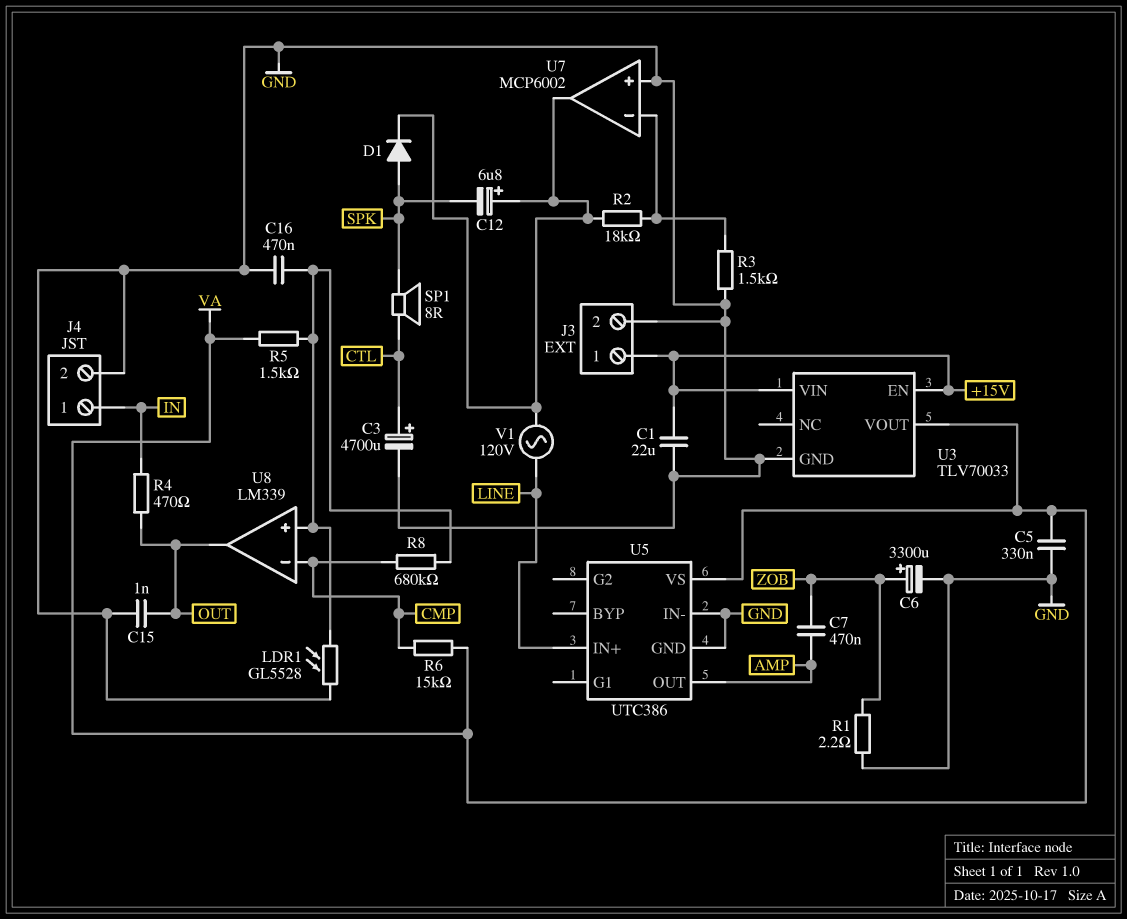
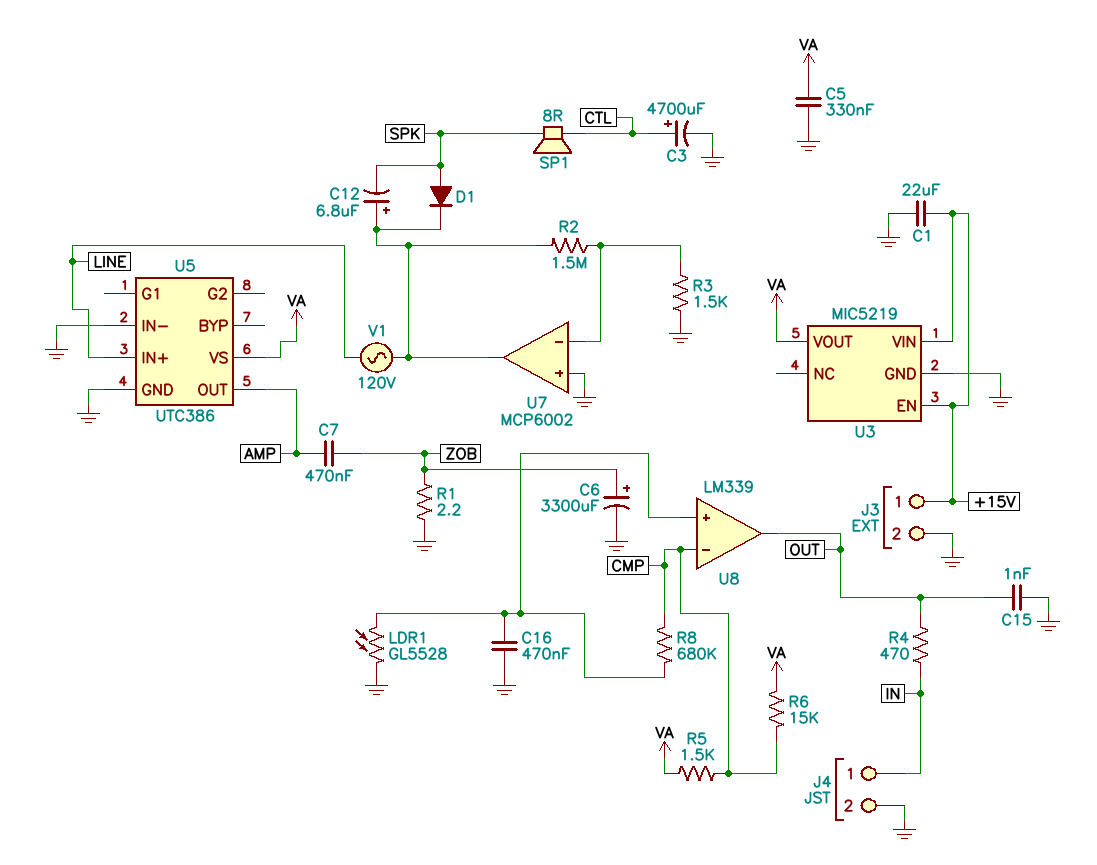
R2: 18k (U7/in-, U7/out) -> 1.5M (U7/in-, U7/out)
R5: 1.5k (U8/in+, VA) -> 1.5k (CMP, VA)
U3: TLV70033 -> MIC5219

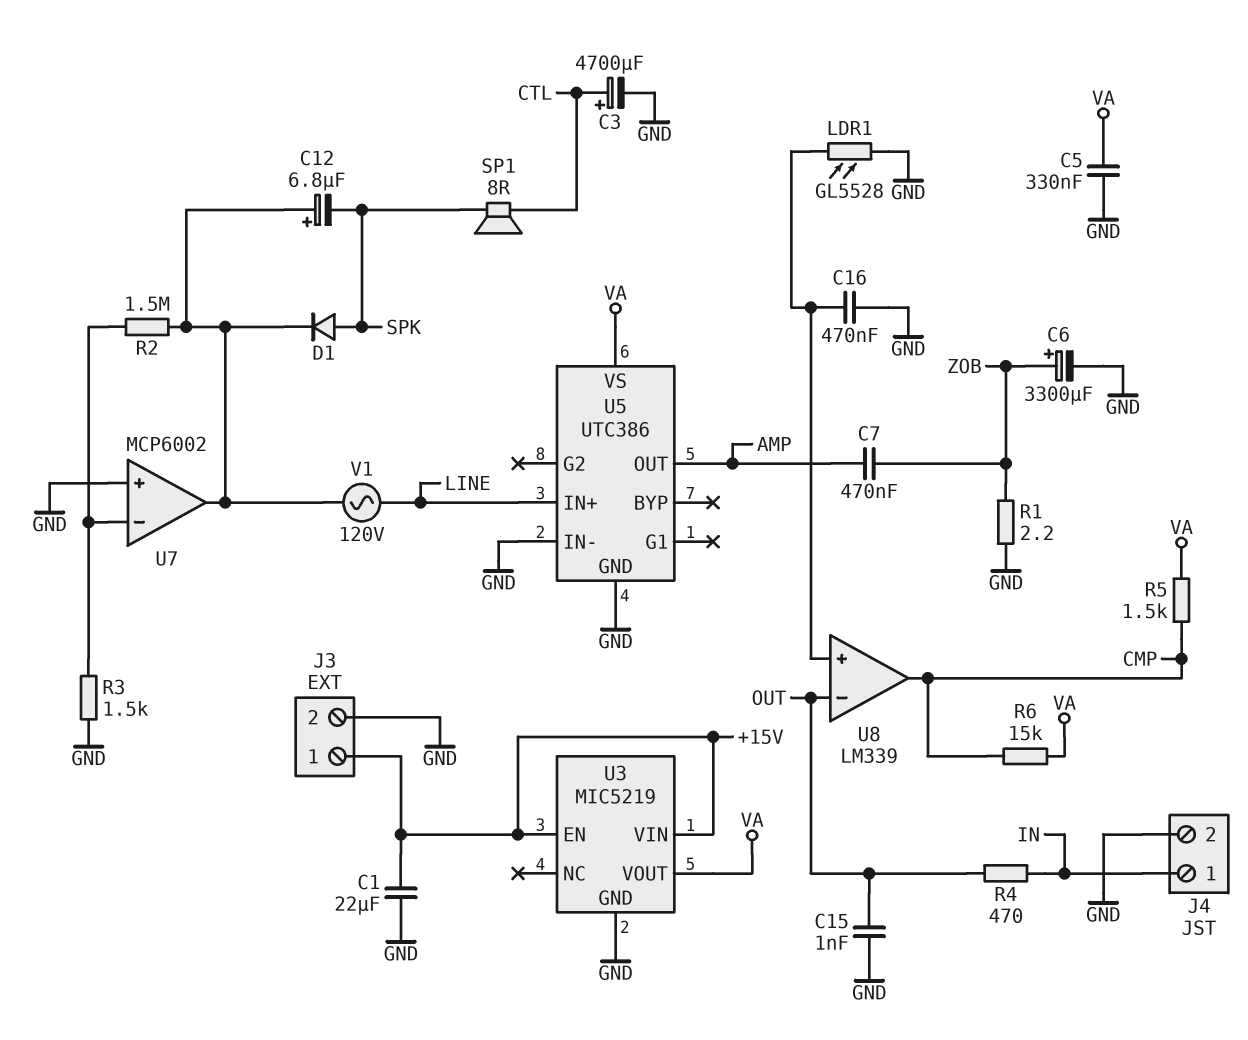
R8: 680k (CMP, U8/in+) -> none
U8 pin in-: CMP -> OUT
U8 pin out: OUT -> CMP

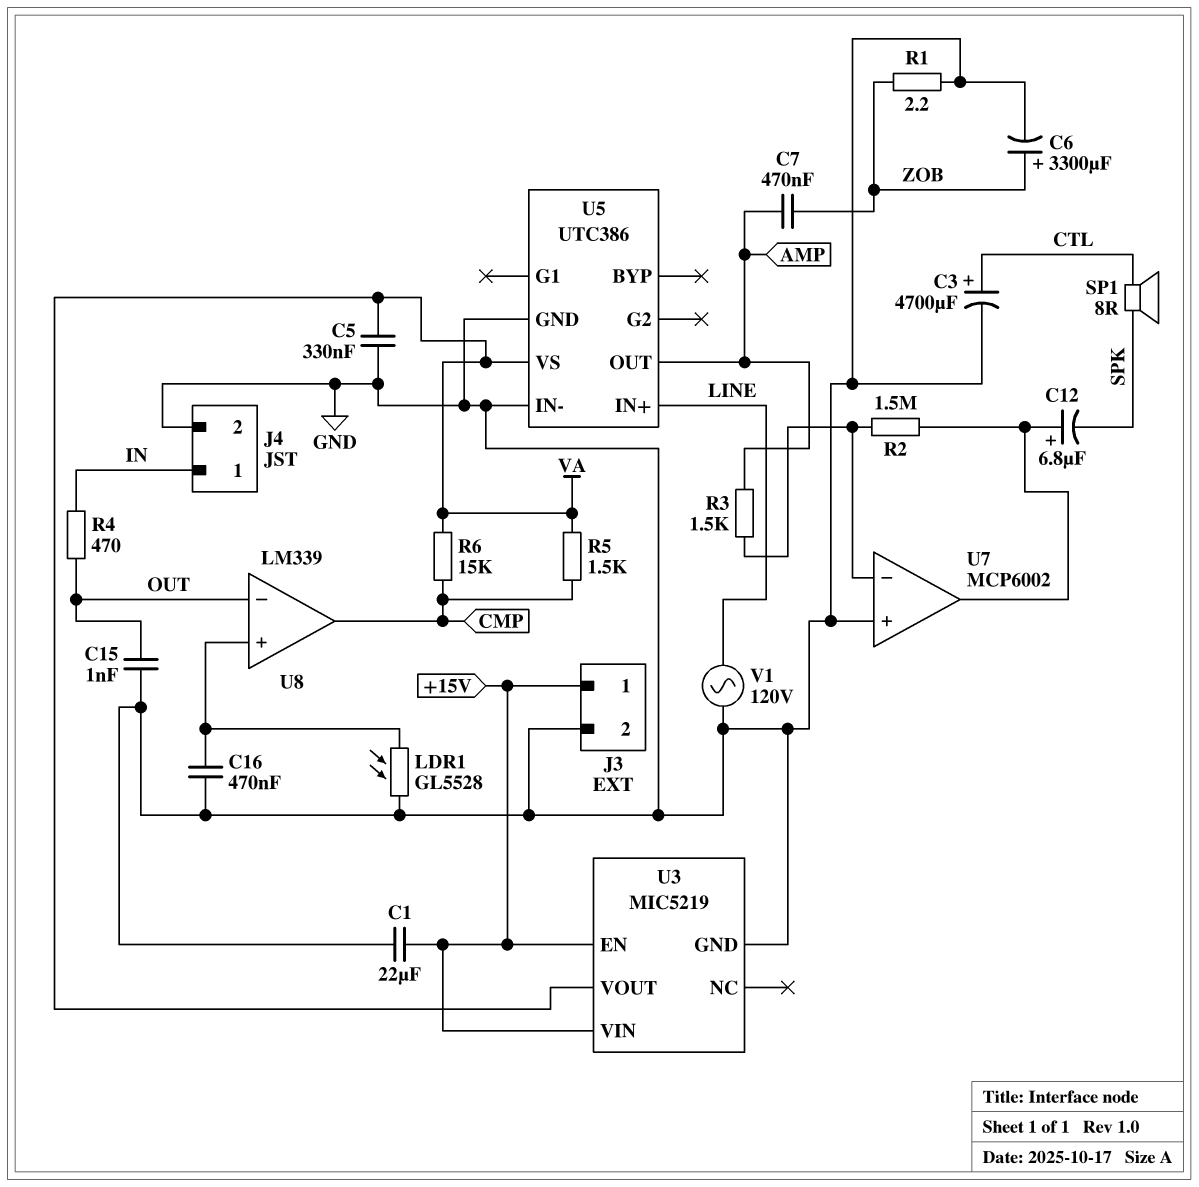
D1: diode (A SPK, K U7/out) -> none
R3: 1.5k (GND, U7/in-) -> 1.5k (AMP, U7/in-)
V1: AC 120V (LINE, U7/out) -> AC 120V (GND, LINE)

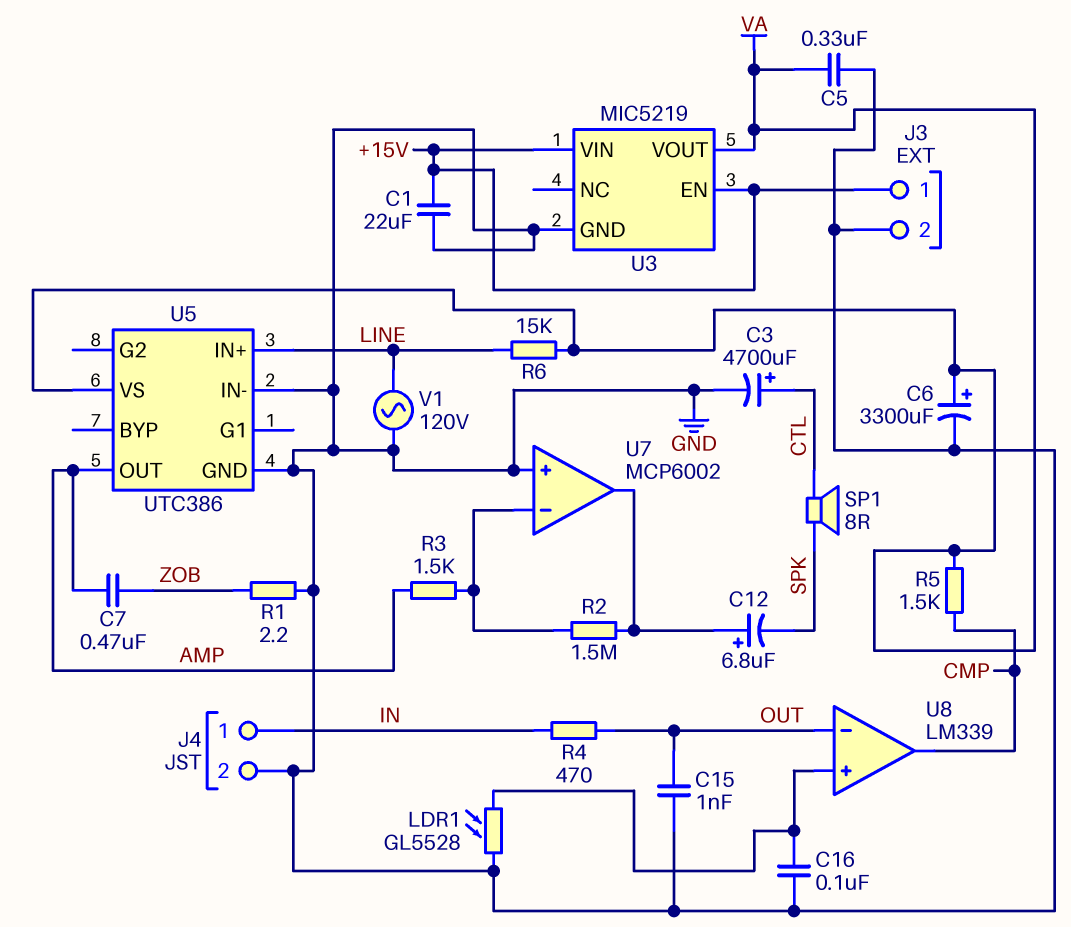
C6: 3300uF (plus ZOB, minus GND) -> 3300uF (plus VA, minus GND)
C16: 470nF (GND, U8/in+) -> 100nF (GND, U8/in+)
R6: 15k (CMP, VA) -> 15k (LINE, VA)

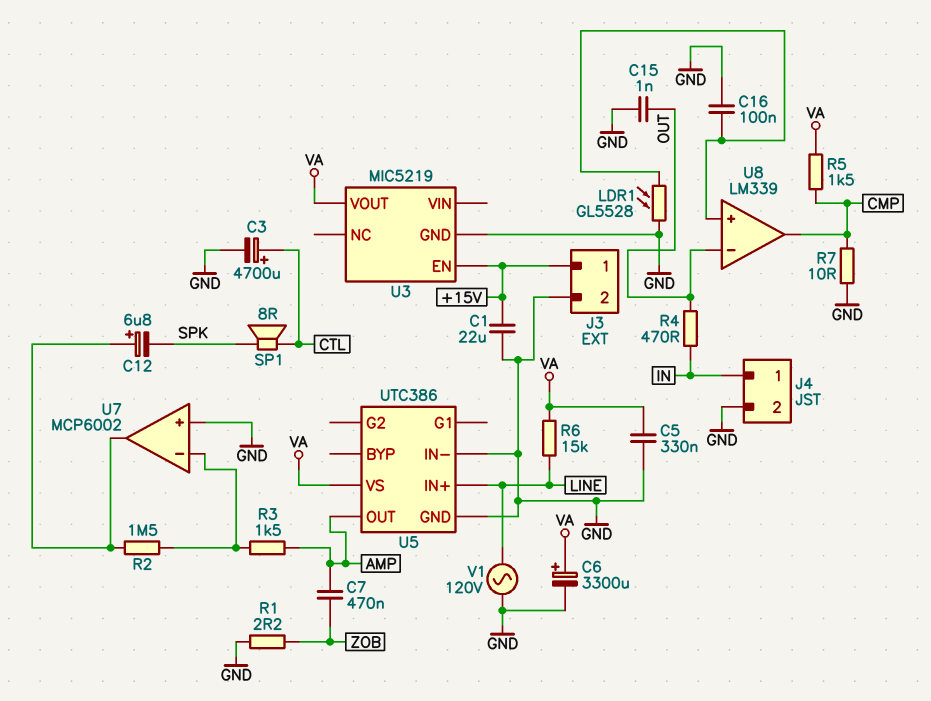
R7: none -> 10 (CMP, GND)
U3 pin VIN: +15V -> none

